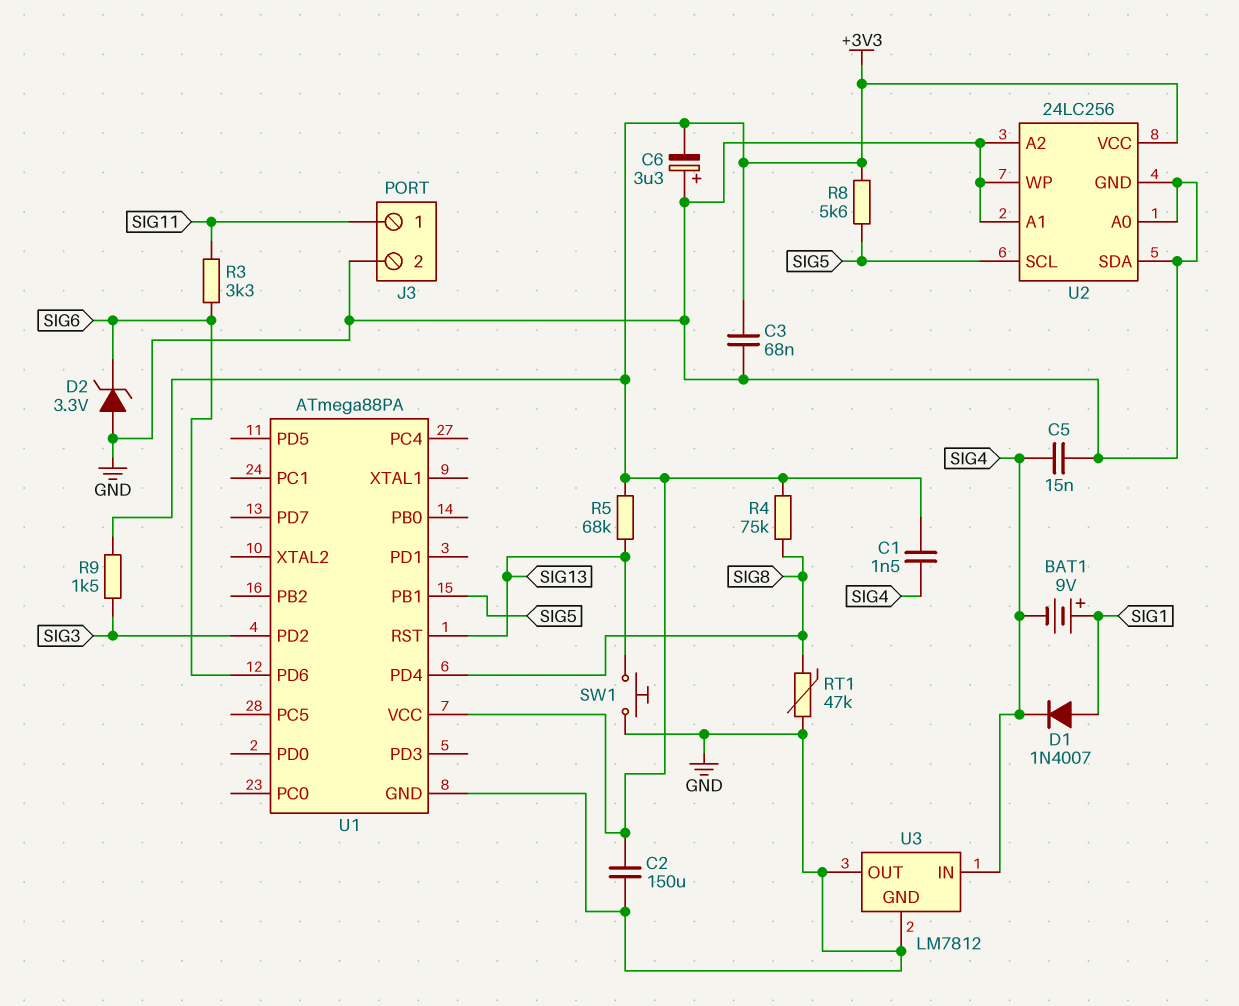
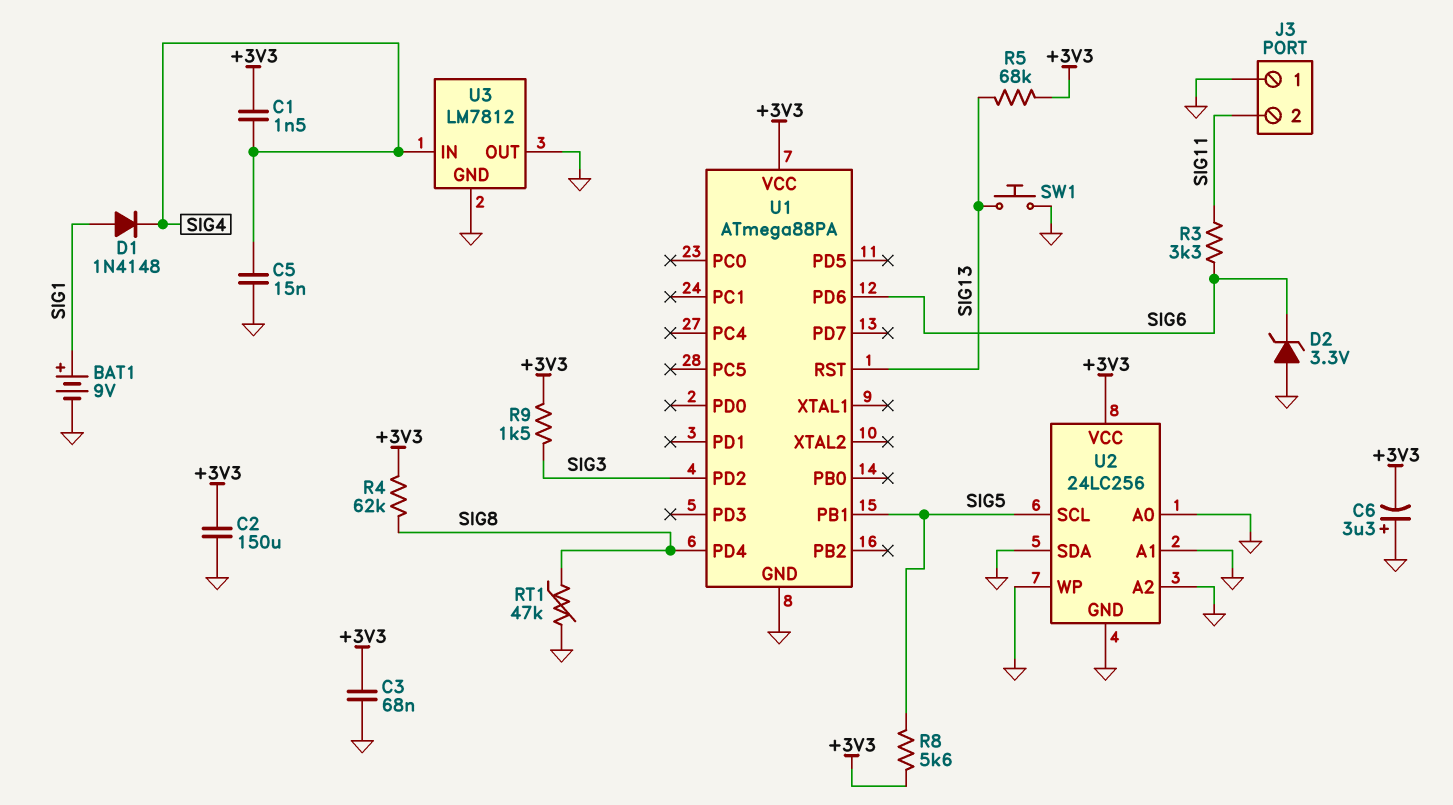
BAT1: 9V (plus SIG1, minus SIG4) -> 9V (plus SIG1, minus GND)
D1: diode 1N4007 (A SIG1, K SIG4) -> diode 1N4148 (A SIG1, K SIG4)
J3 pin 1: SIG11 -> GND
J3 pin 2: GND -> SIG11
R4: 75k (+3V3, SIG8) -> 62k (+3V3, SIG8)

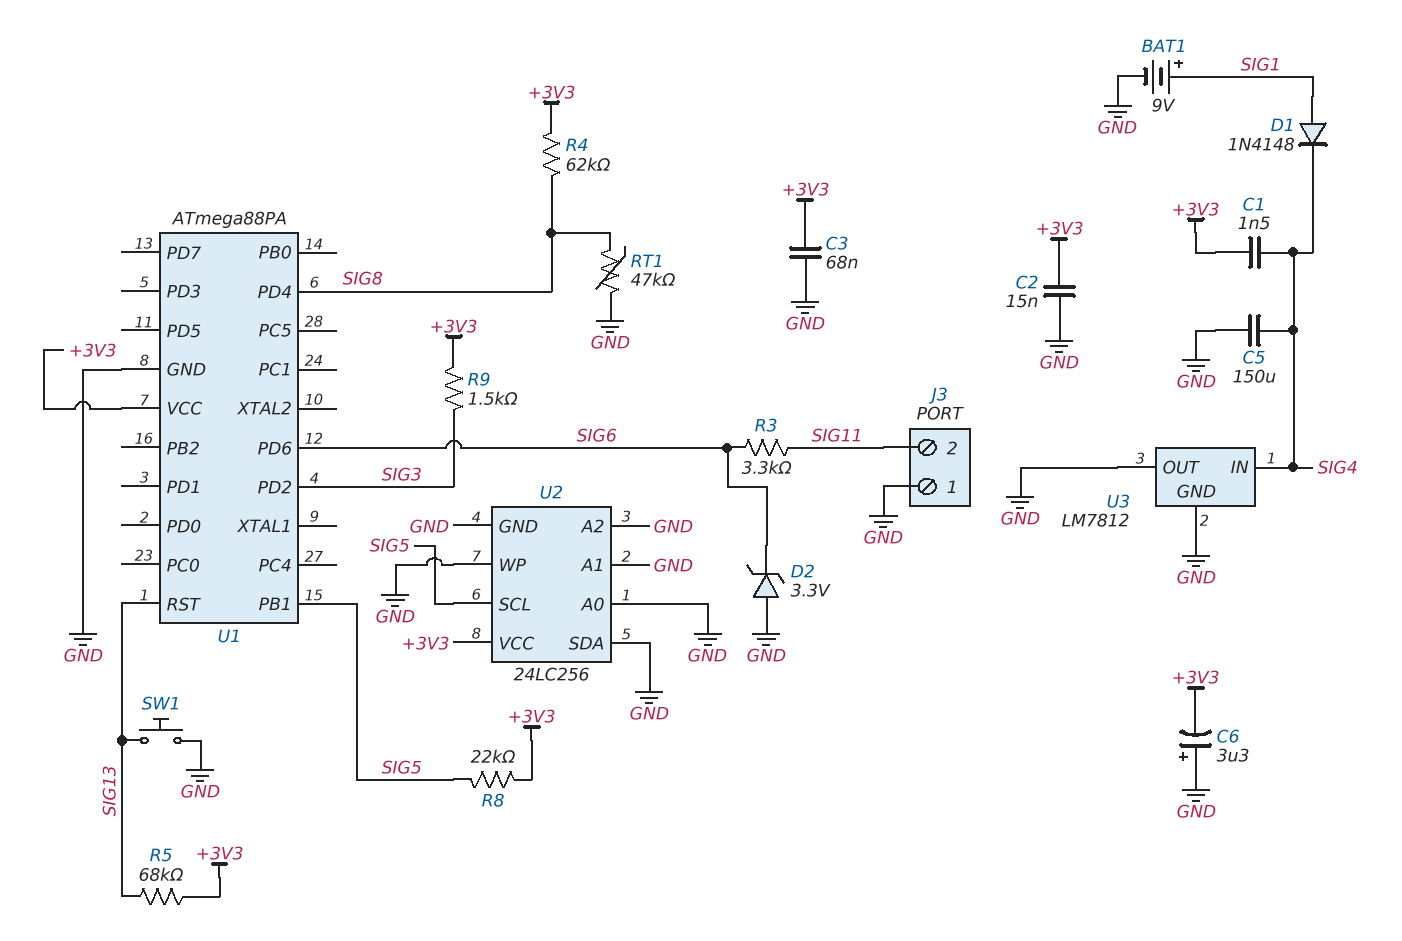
C2: 150uF (+3V3, GND) -> 15nF (+3V3, GND)
C5: 15nF (GND, SIG4) -> 150uF (GND, SIG4)
R8: 5.6k (+3V3, SIG5) -> 22k (+3V3, SIG5)

